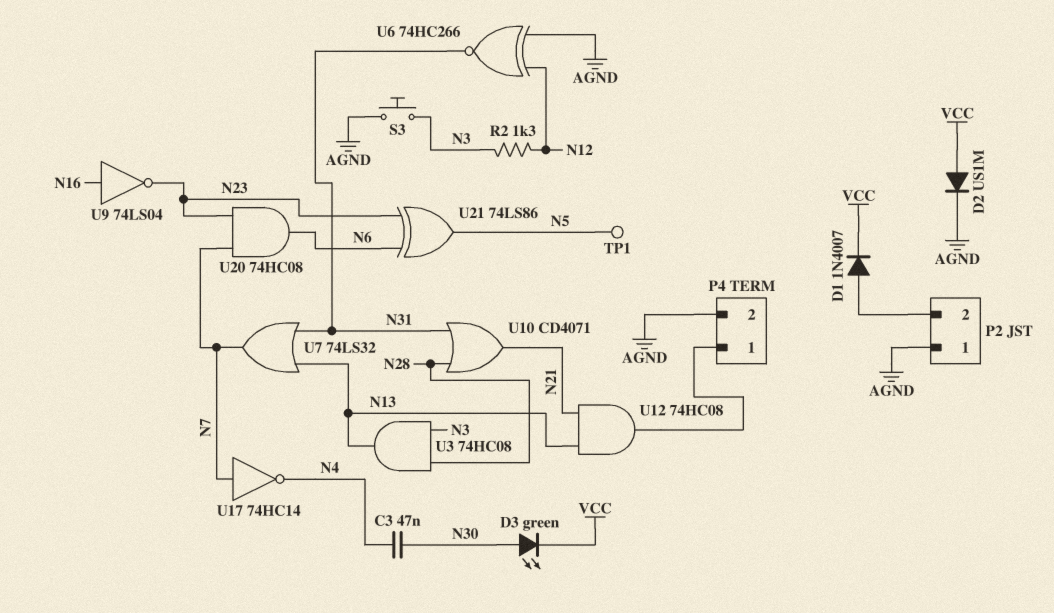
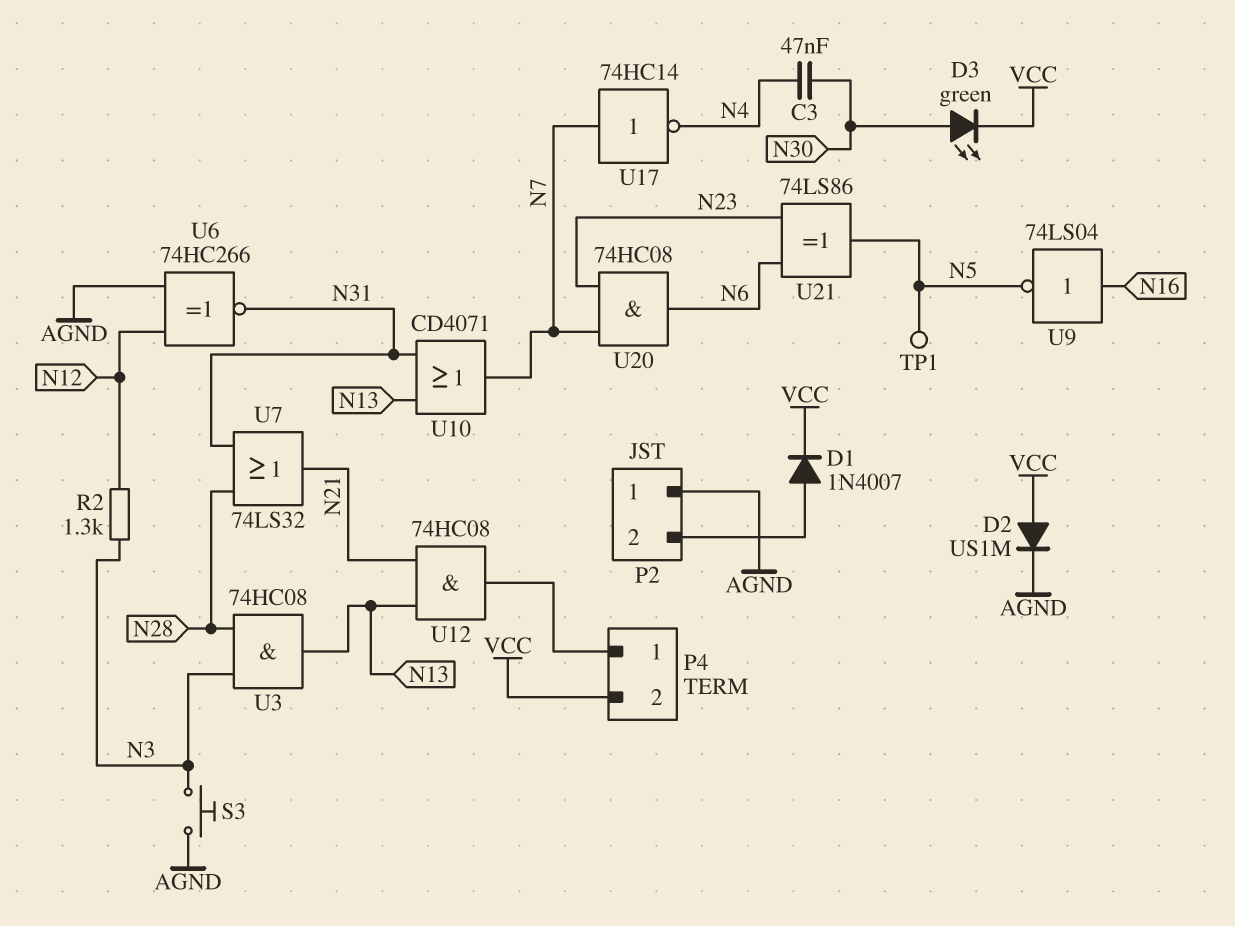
P4 pin 2: AGND -> VCC
U7: OR 74LS32 (in N13, in N31, out N7) -> OR 74LS32 (in N28, in N31, out N21)
U9: NOT 74LS04 (in N16, out N23) -> NOT 74LS04 (in N16, out N5)
U10: OR CD4071 (in N28, in N31, out N21) -> OR CD4071 (in N13, in N31, out N7)

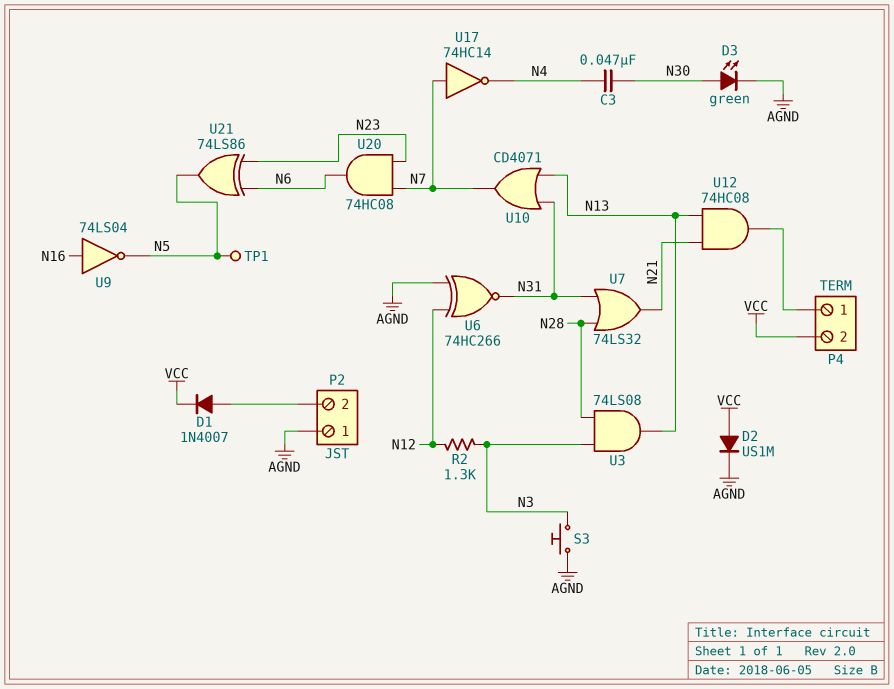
D3: LED green (A N30, K VCC) -> LED green (A N30, K AGND)
U3: AND 74HC08 (in N3, in N28, out N13) -> AND 74LS08 (in N3, in N28, out N13)

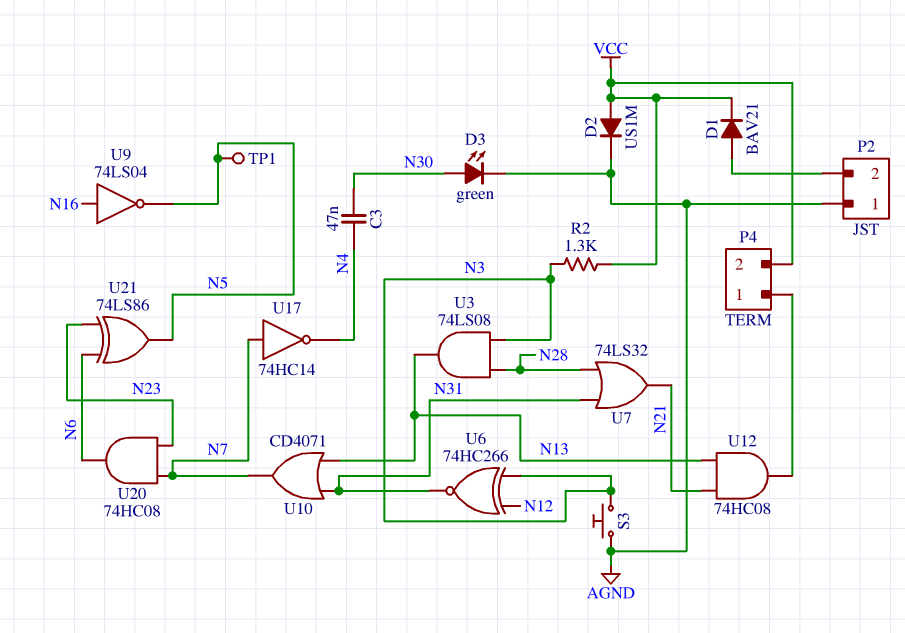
D1: diode 1N4007 (A P2/2, K VCC) -> diode BAV21 (A P2/2, K VCC)
R2: 1.3k (N3, N12) -> 1.3k (N3, VCC)
U6: XNOR 74HC266 (in AGND, in N12, out N31) -> XNOR 74HC266 (in N3, in N12, out N31)

